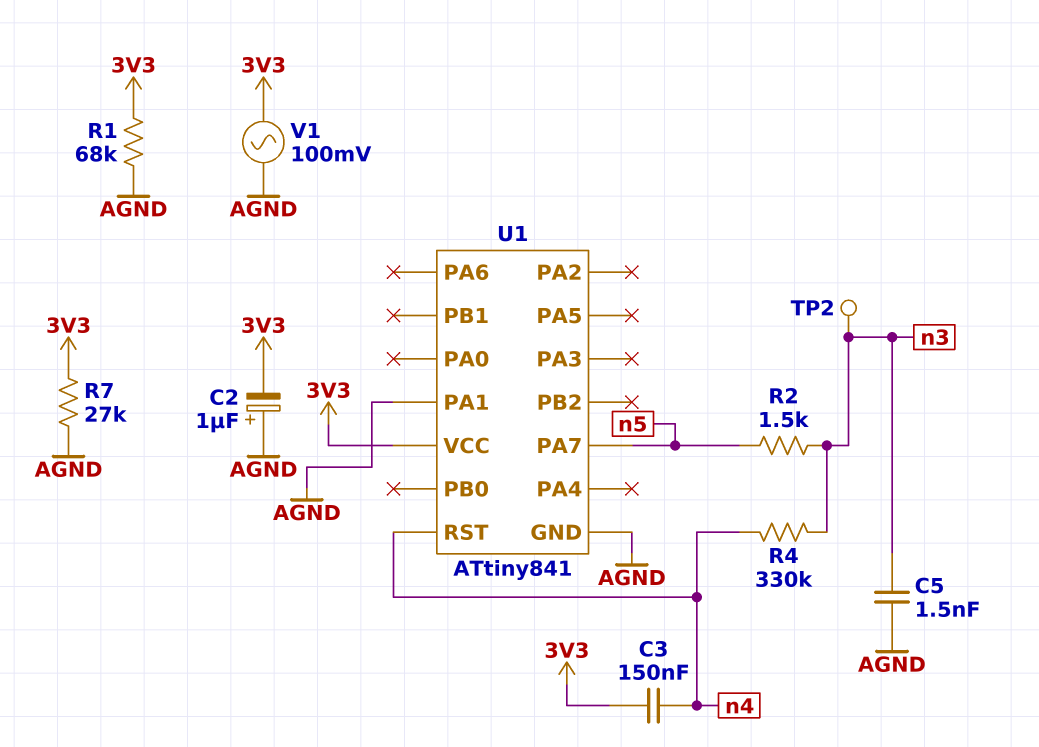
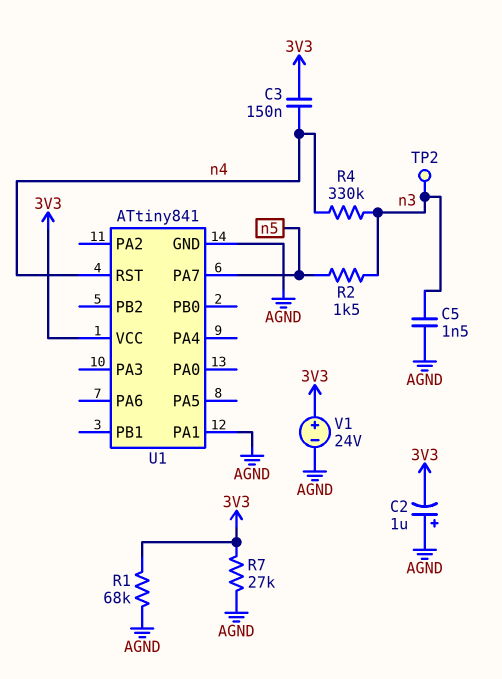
V1: AC 100mV (3V3, AGND) -> 24V (plus 3V3, minus AGND)

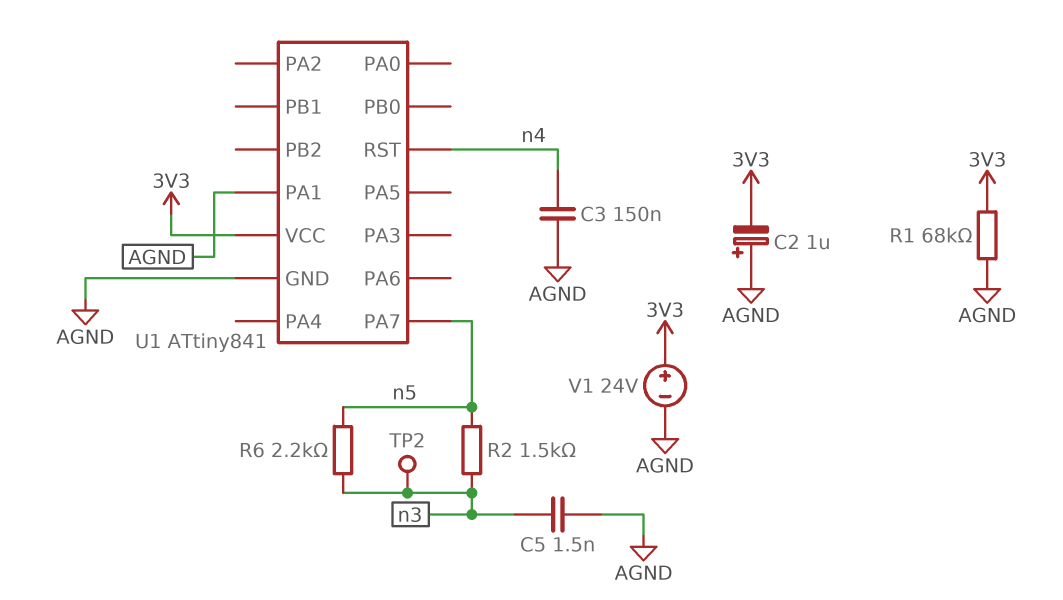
C3: 150nF (3V3, n4) -> 150nF (AGND, n4)
R4: 330k (n3, n4) -> none
R6: none -> 2.2k (n3, n5)
R7: 27k (3V3, AGND) -> none

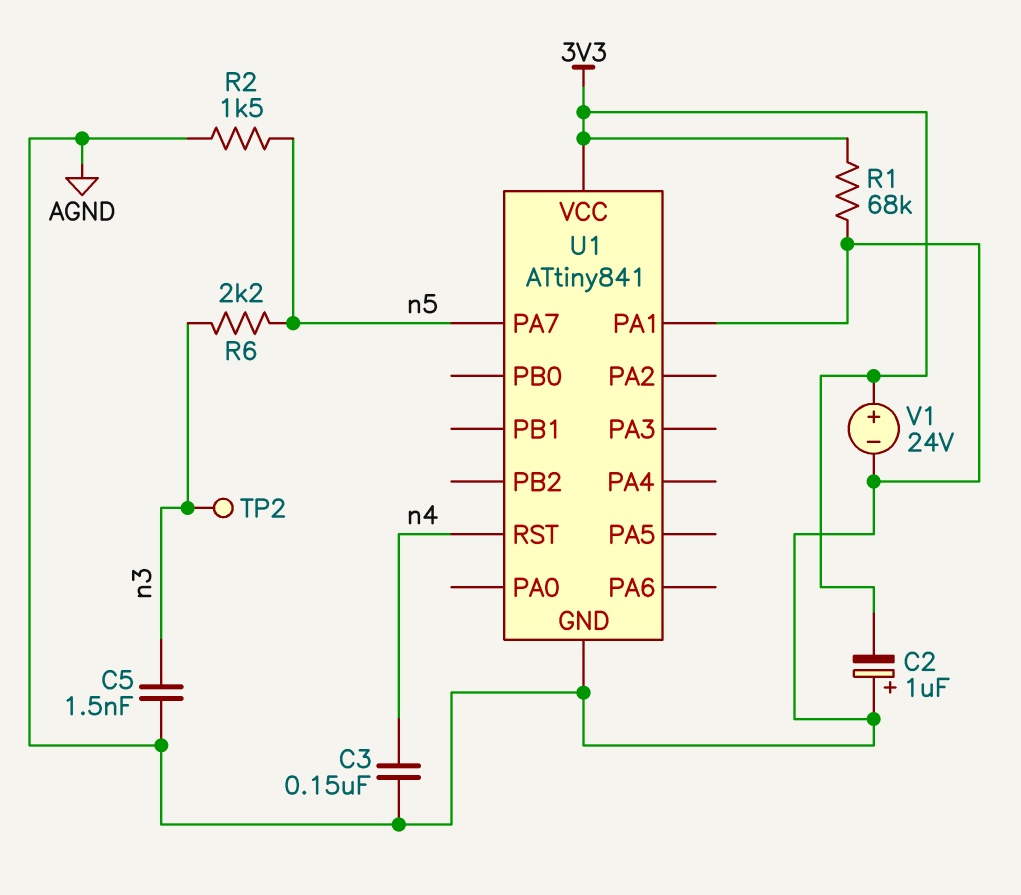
R2: 1.5k (n3, n5) -> 1.5k (AGND, n5)

